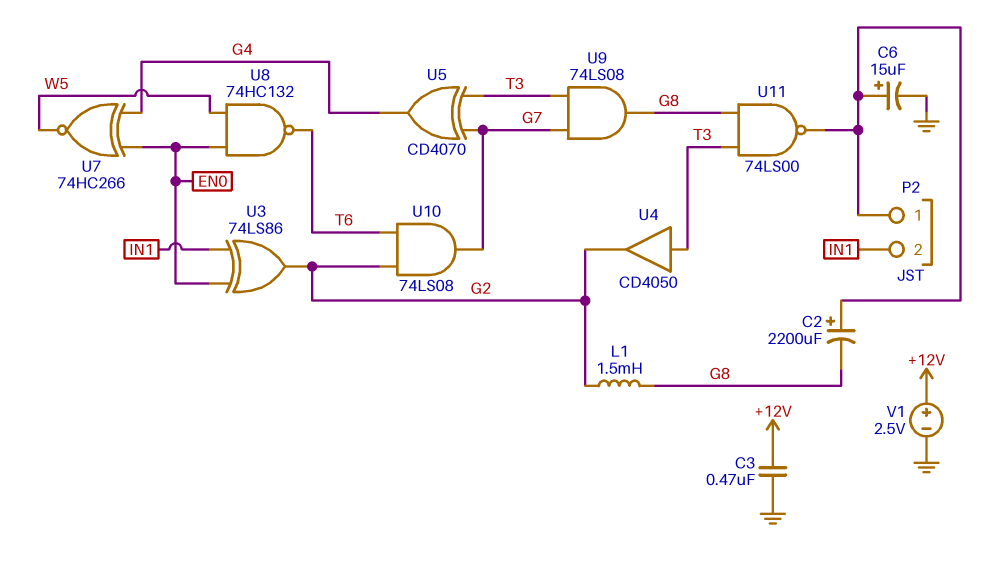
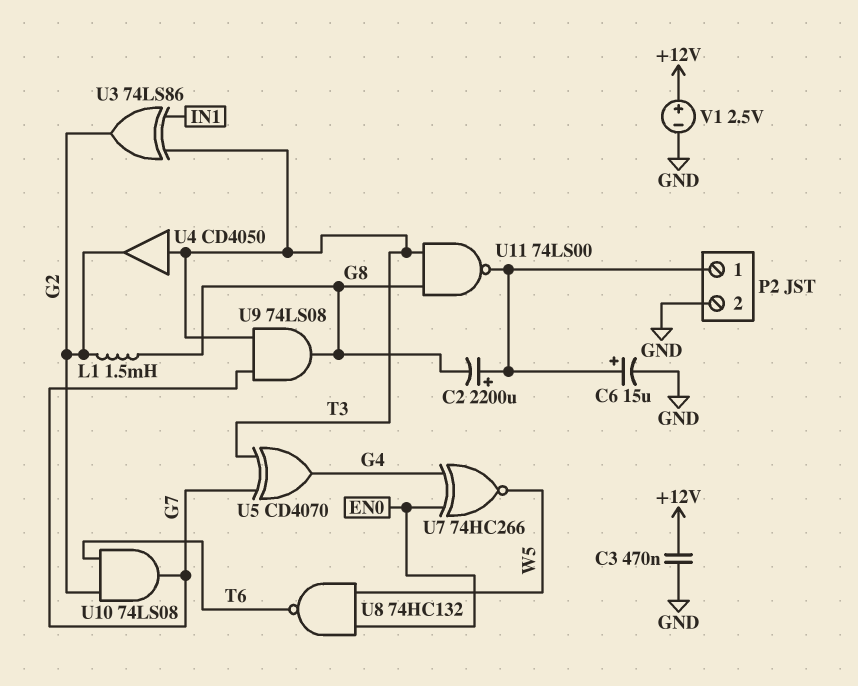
P2 pin 2: IN1 -> GND
U3: XOR 74LS86 (in EN0, in IN1, out G2) -> XOR 74LS86 (in IN1, in T3, out G2)

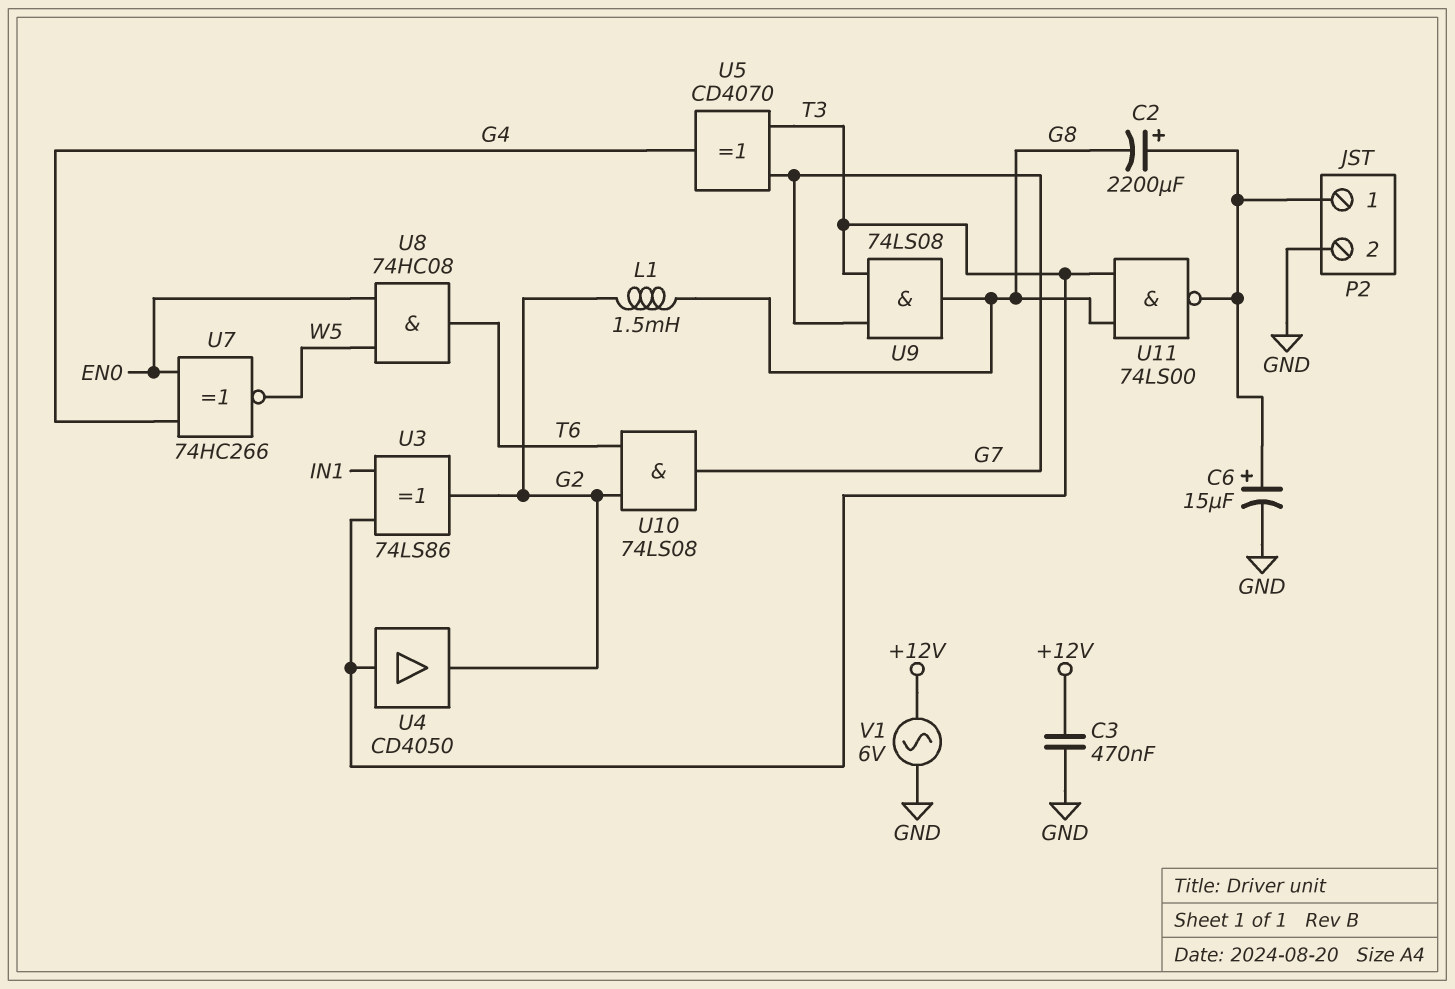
U8: NAND 74HC132 (in EN0, in W5, out T6) -> AND 74HC08 (in EN0, in W5, out T6)
V1: 2.5V (plus +12V, minus GND) -> AC 6V (+12V, GND)

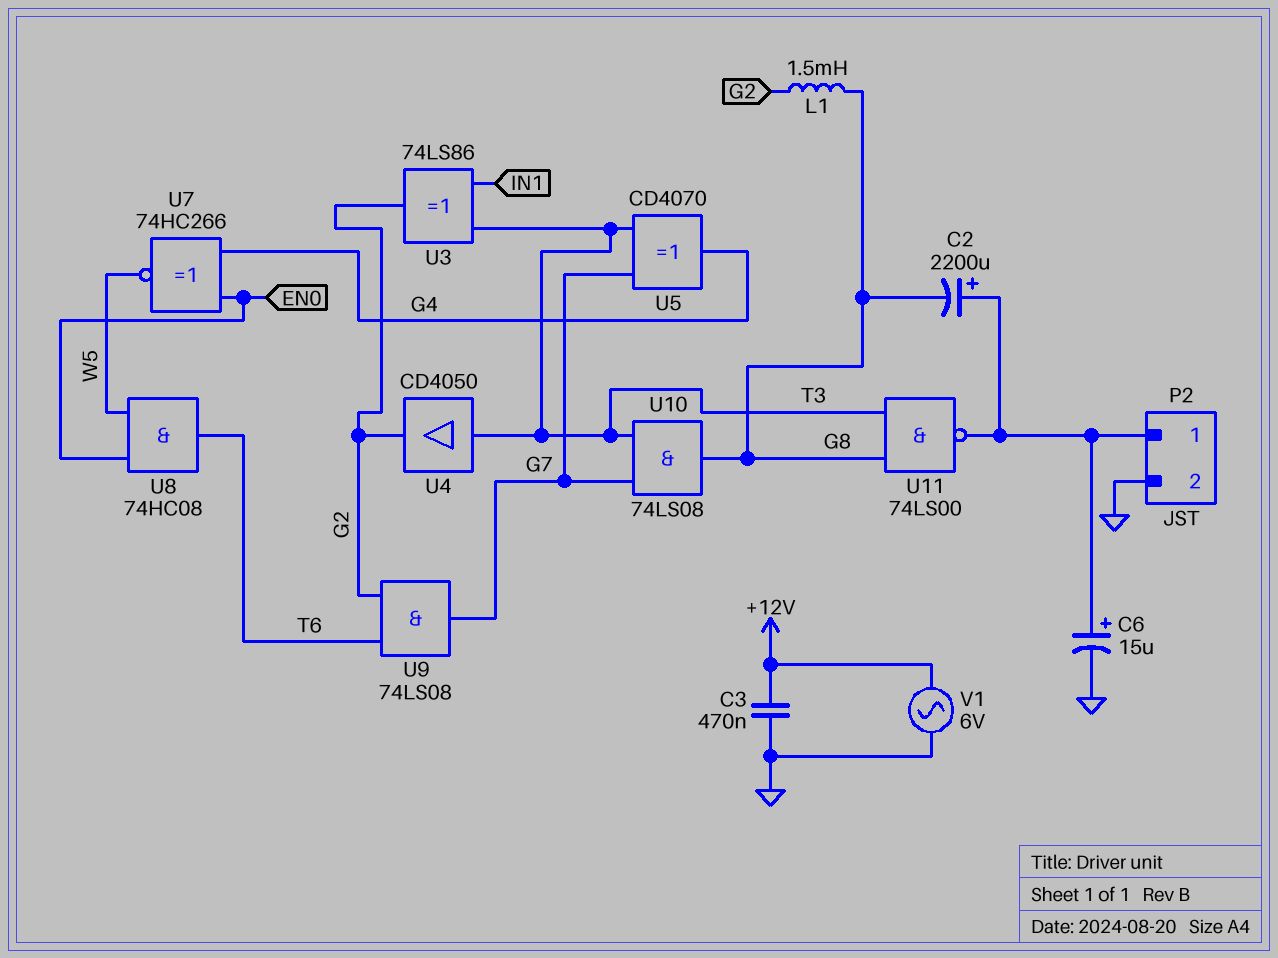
U9: AND 74LS08 (in G7, in T3, out G8) -> AND 74LS08 (in G2, in T6, out G7)
U10: AND 74LS08 (in G2, in T6, out G7) -> AND 74LS08 (in G7, in T3, out G8)

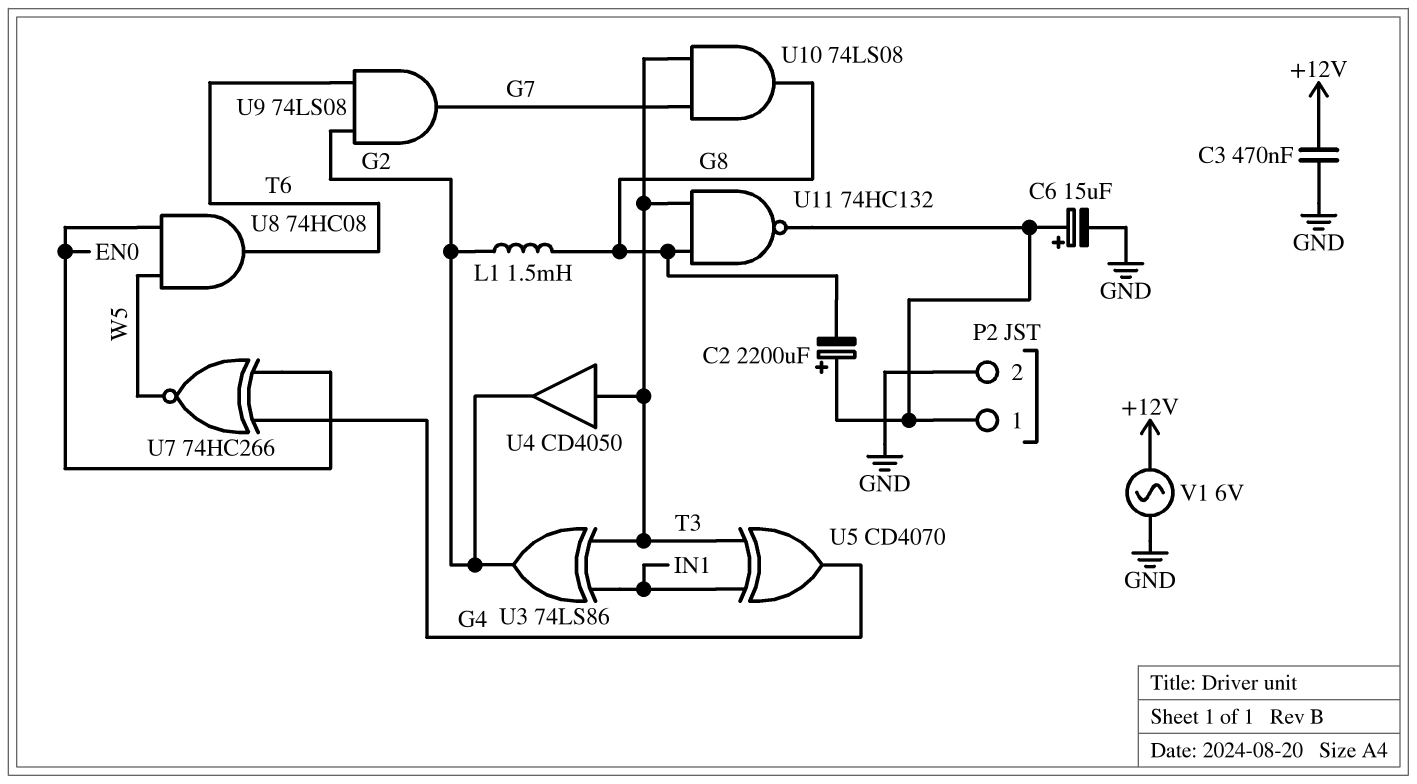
U5: XOR CD4070 (in G7, in T3, out G4) -> XOR CD4070 (in IN1, in T3, out G4)
U11: NAND 74LS00 (in G8, in T3, out P2/1) -> NAND 74HC132 (in G8, in T3, out P2/1)

